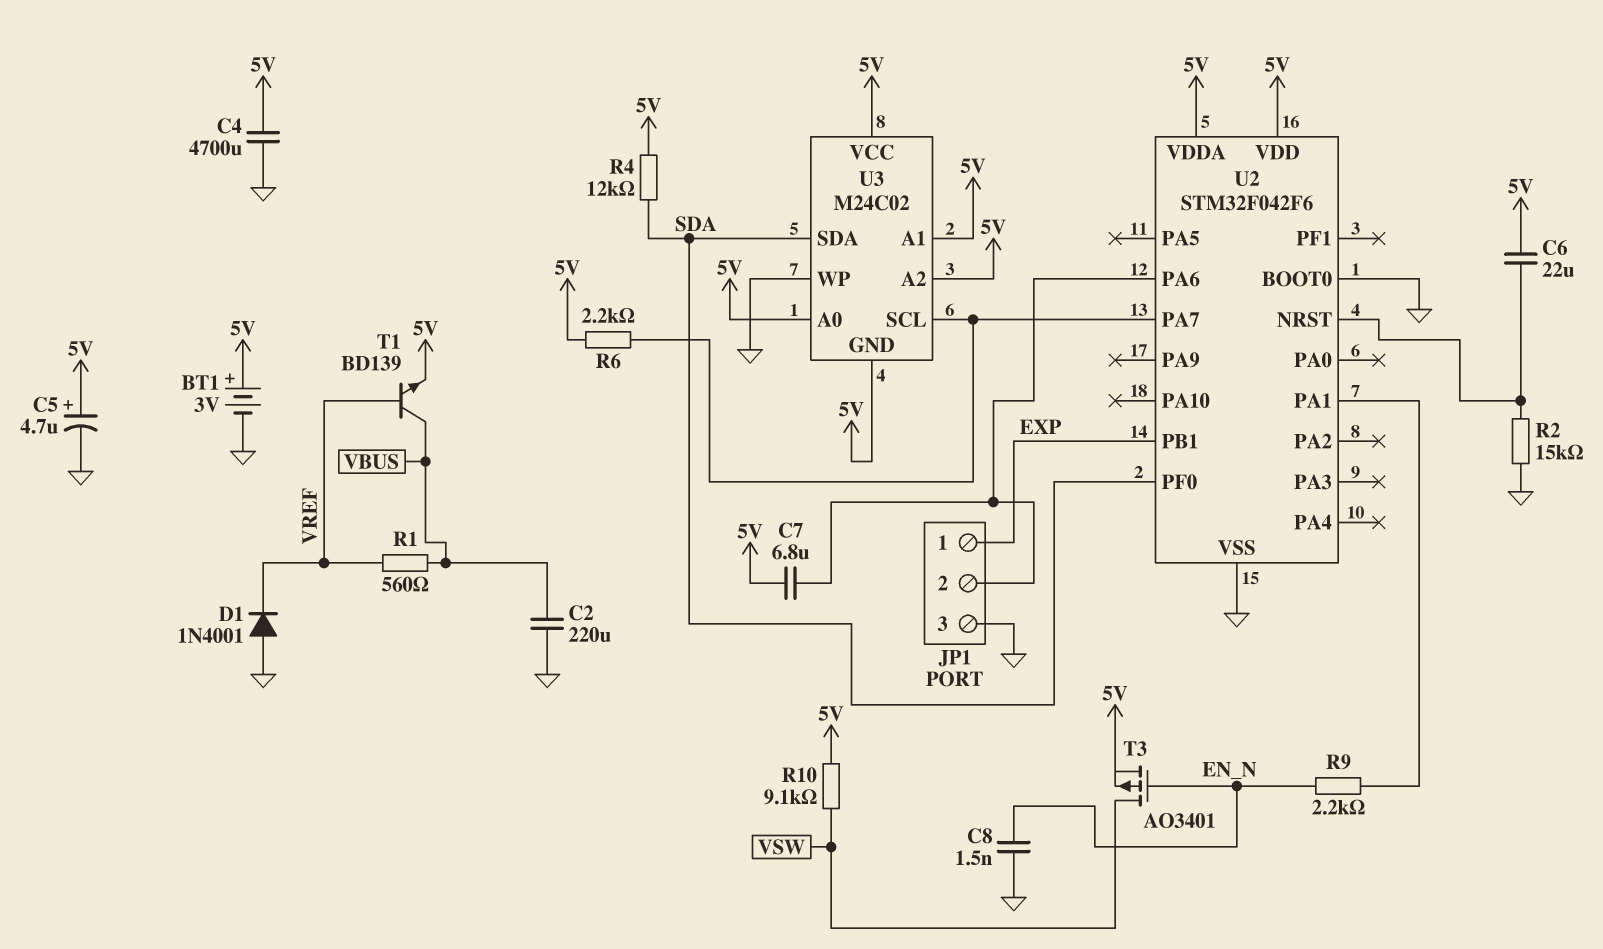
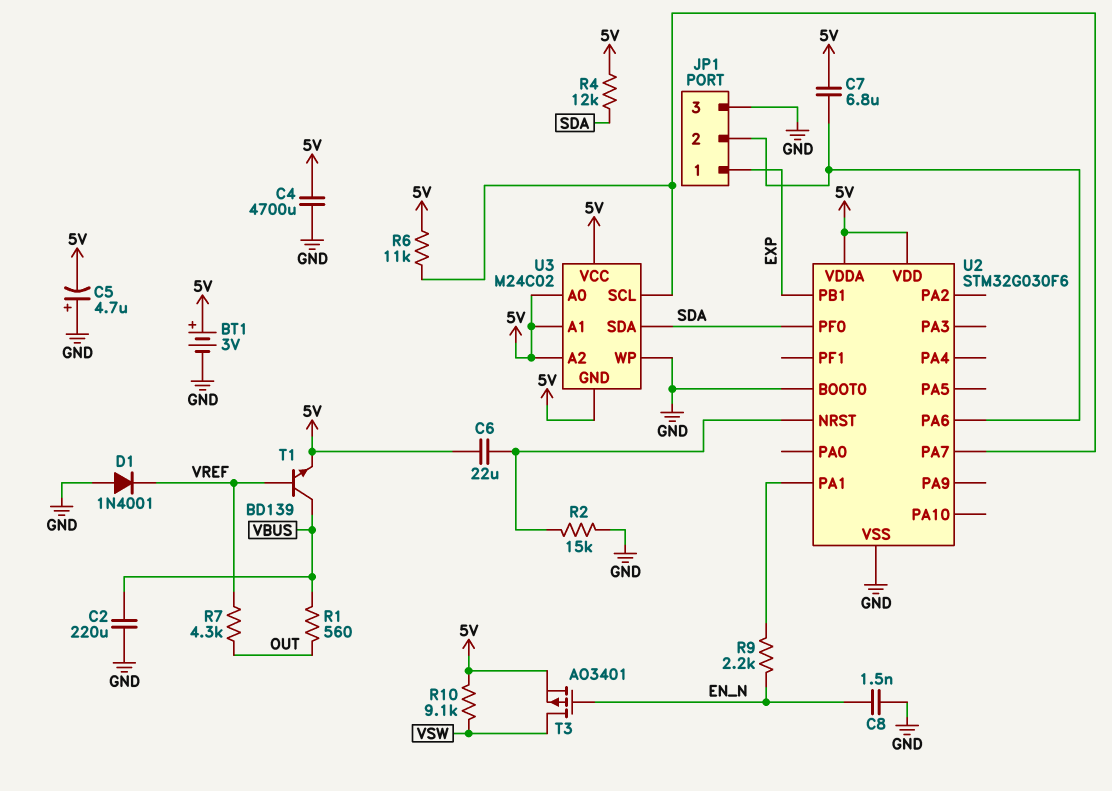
C5: 4.7uF (plus 5V, minus GND) -> 4.7uF (plus GND, minus 5V)
R1: 560 (VBUS, VREF) -> 560 (OUT, VBUS)
R6: 2.2k (5V, U2/PA7) -> 11k (5V, U2/PA7)
R7: none -> 4.3k (OUT, VREF)
U2: STM32F042F6 -> STM32G030F6

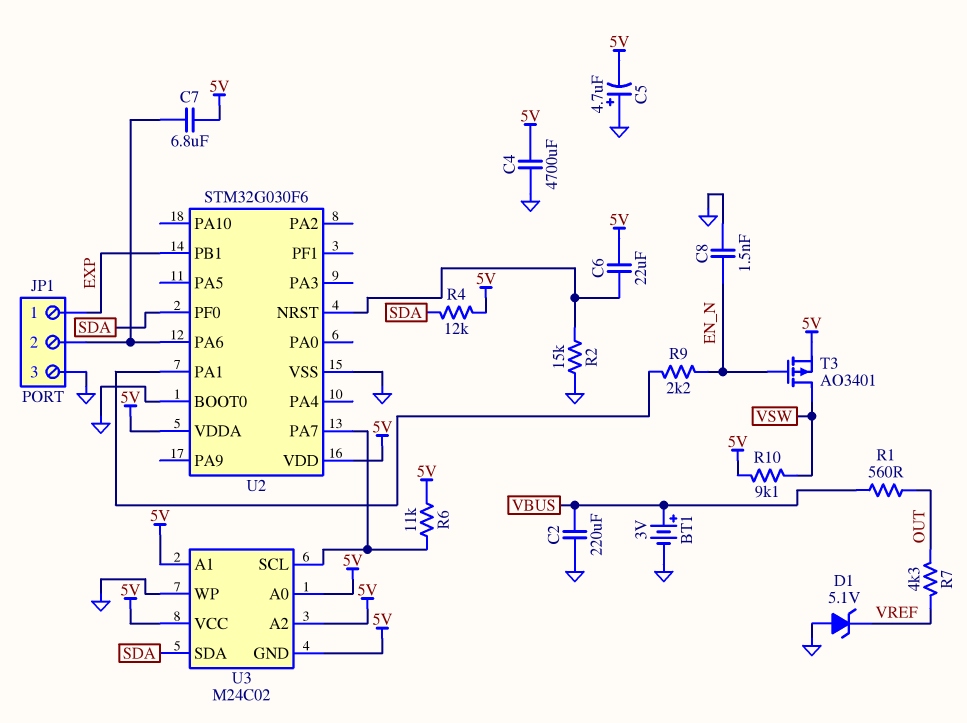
BT1: 3V (plus 5V, minus GND) -> 3V (plus VBUS, minus GND)
D1: diode 1N4001 (A GND, K VREF) -> zener 5.1V (A GND, K VREF)
T1: NPN BD139 (B VREF, C VBUS, E 5V) -> none

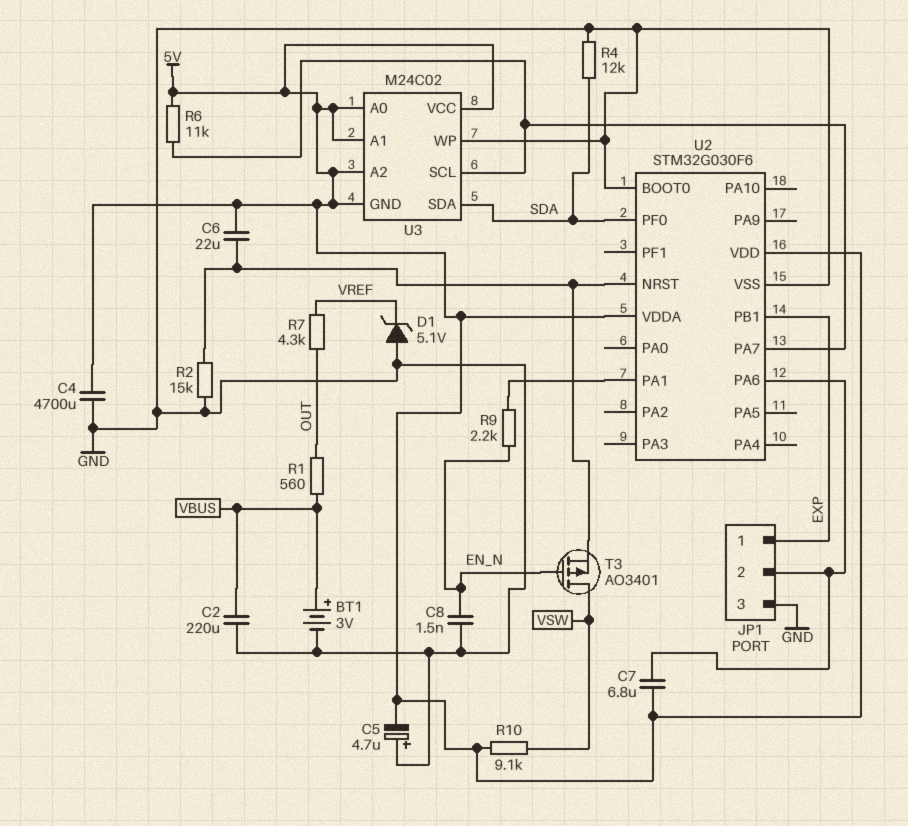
R4: 12k (5V, SDA) -> 12k (GND, SDA)
T3: PMOS AO3401 (G EN_N, D VSW, S 5V) -> PMOS AO3401 (G EN_N, D VSW, S U2/NRST)

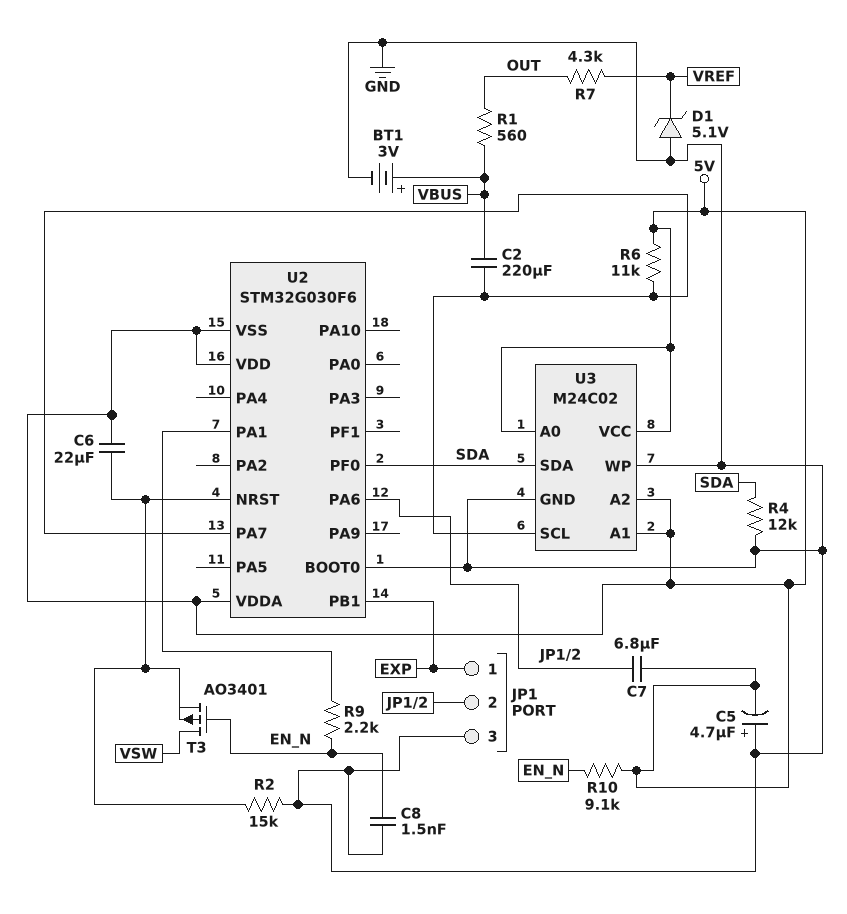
C2: 220uF (GND, VBUS) -> 220uF (U2/PA7, VBUS)
C4: 4700uF (5V, GND) -> none
R10: 9.1k (5V, VSW) -> 9.1k (5V, EN_N)
U2 pin VSS: GND -> 5V
U3 pin GND: 5V -> GND

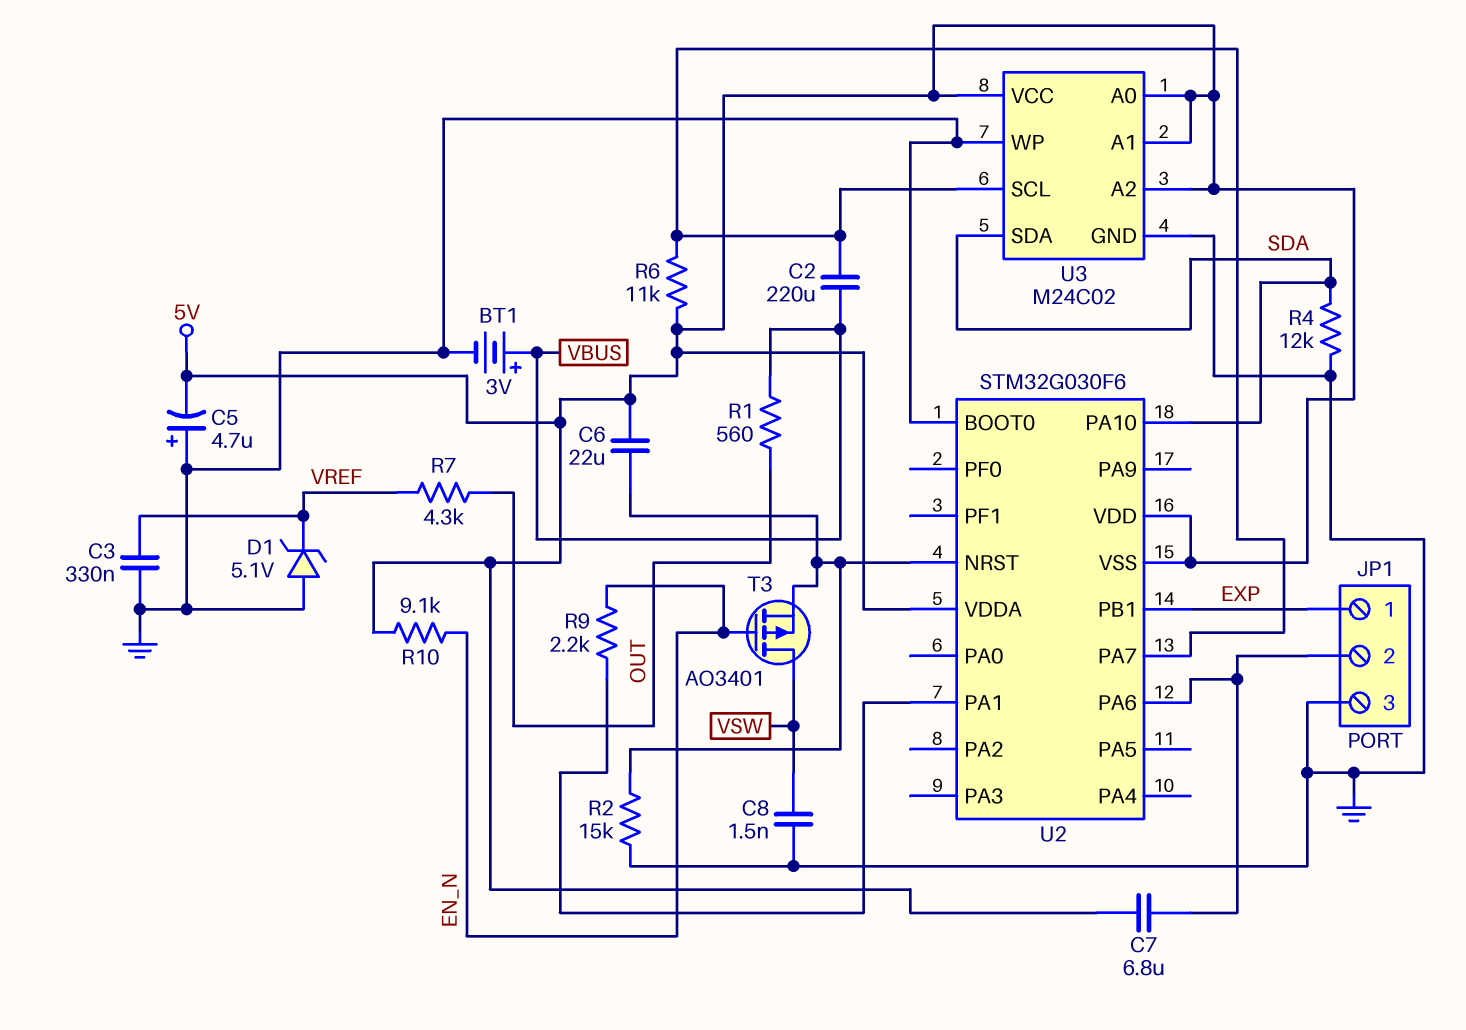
C3: none -> 330nF (GND, VREF)
C8: 1.5nF (EN_N, GND) -> 1.5nF (GND, VSW)
U2 pin PA10: none -> SDA
U2 pin PF0: SDA -> none

